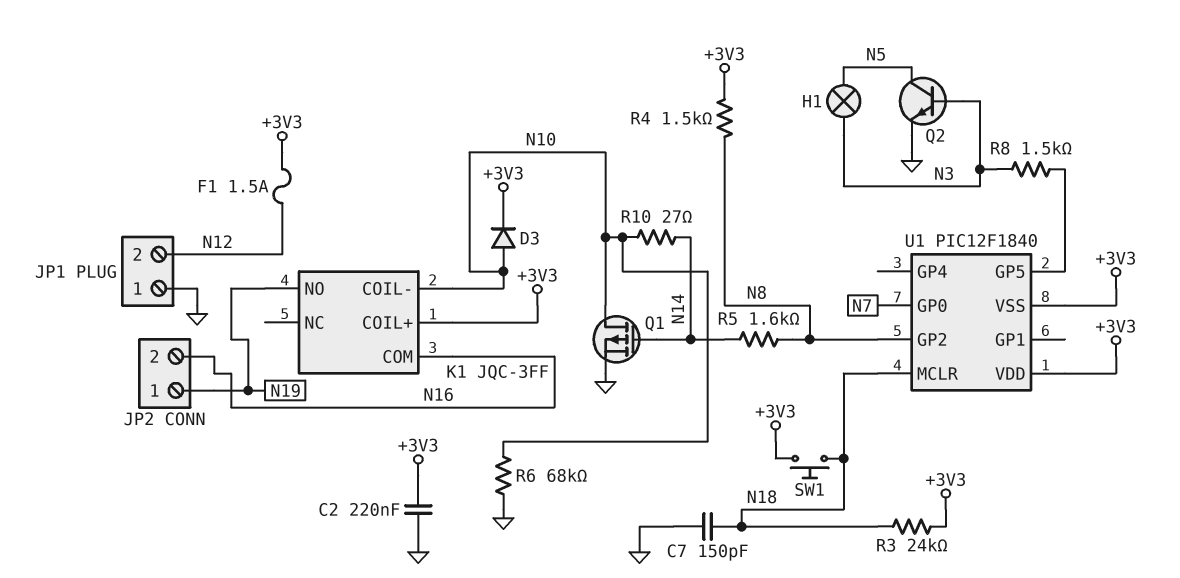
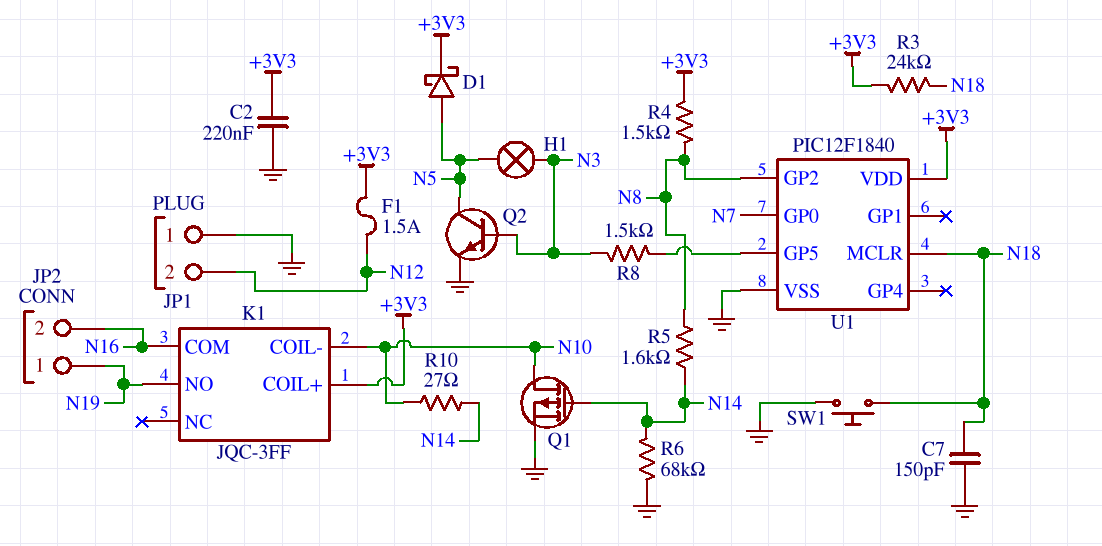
D1: none -> schottky (A N5, K +3V3)
D3: diode (A N10, K +3V3) -> none
R6: 68k (GND, N10) -> 68k (GND, N14)
SW1: button (+3V3, N18) -> button (GND, N18)
U1 pin VSS: +3V3 -> GND

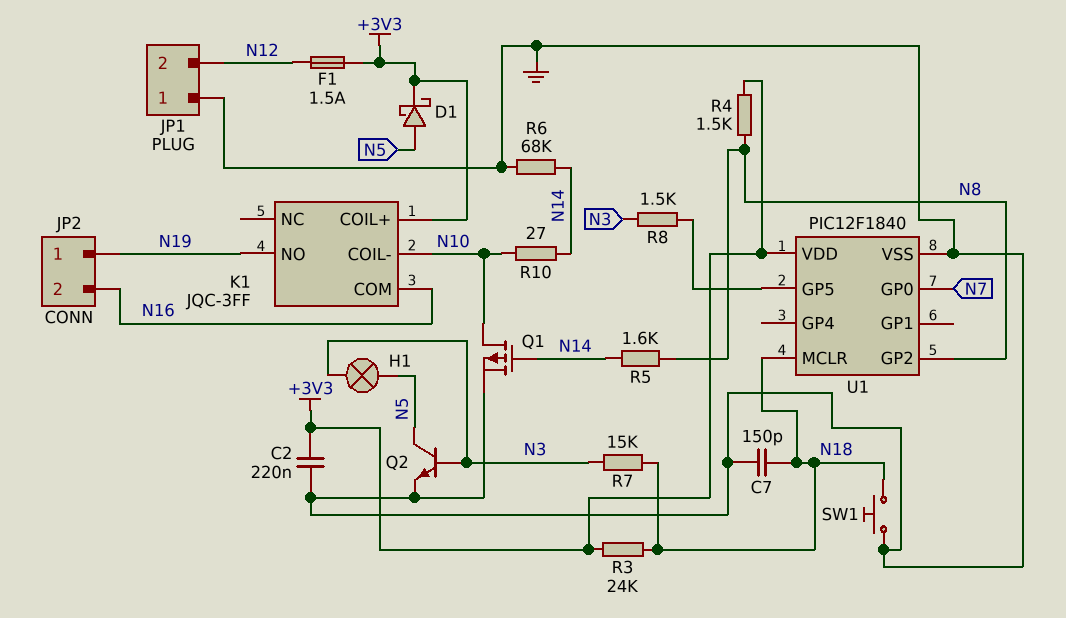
R7: none -> 15k (N3, N18)

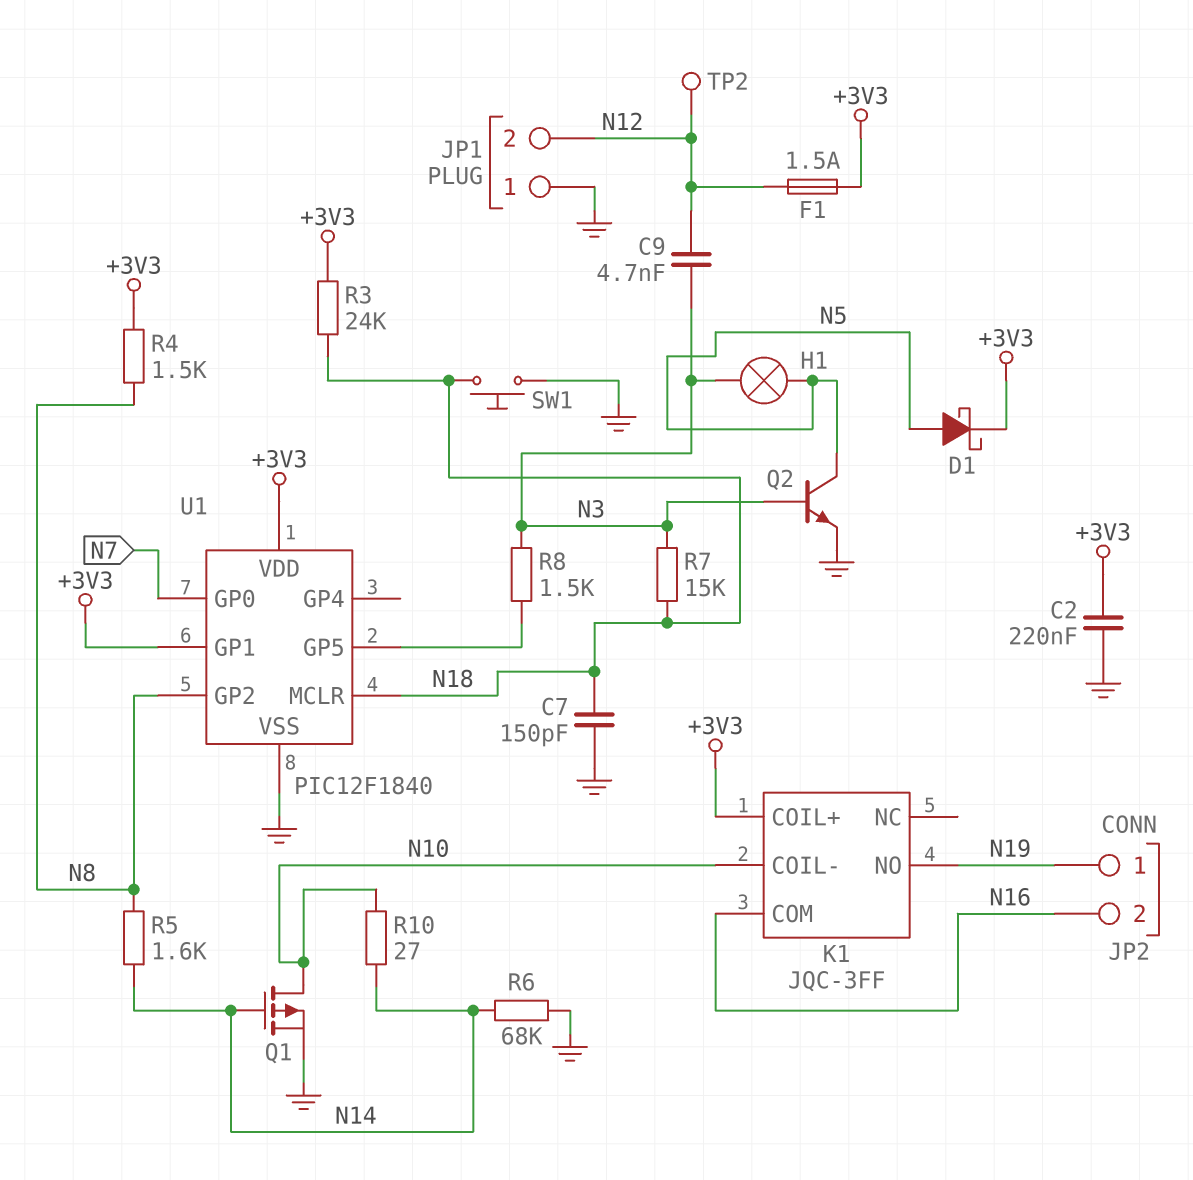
C9: none -> 4.7nF (N3, N12)
TP2: none -> test point (N12)
U1 pin GP1: none -> +3V3

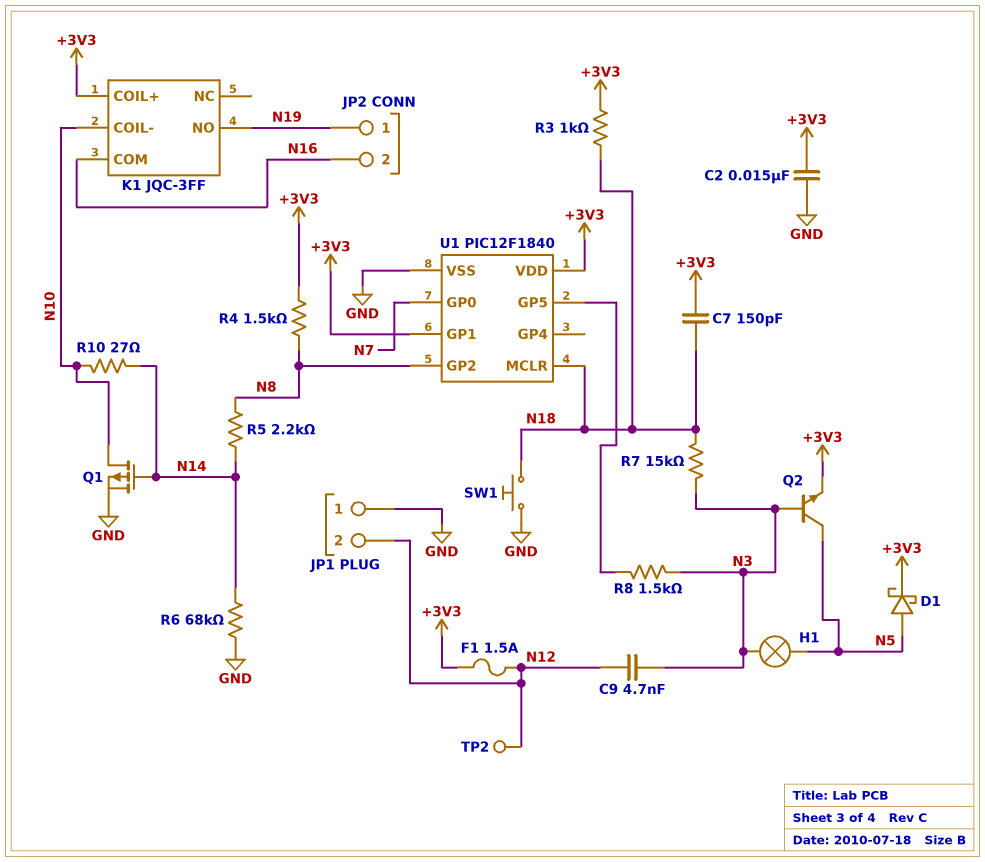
C2: 220nF (+3V3, GND) -> 15nF (+3V3, GND)
C7: 150pF (GND, N18) -> 150pF (+3V3, N18)
Q2: NPN (B N3, C N5, E GND) -> NPN (B N3, C N5, E +3V3)
R3: 24k (+3V3, N18) -> 1k (+3V3, N18)
R5: 1.6k (N8, N14) -> 2.2k (N8, N14)

